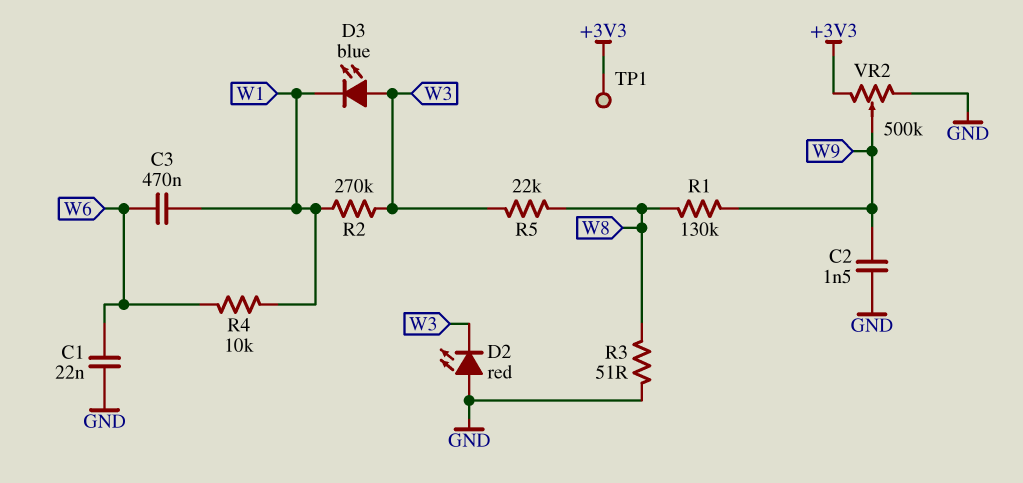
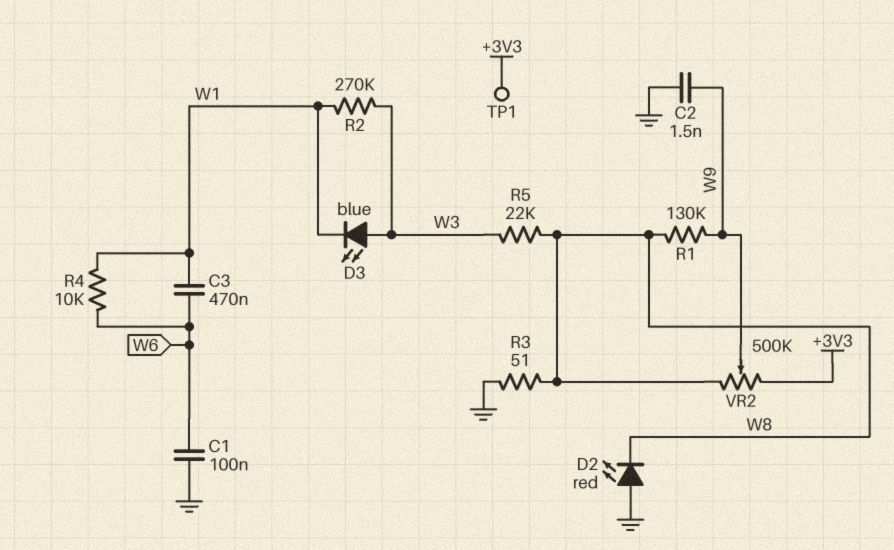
C1: 22nF (GND, W6) -> 100nF (GND, W6)
D2: LED red (A GND, K W3) -> LED red (A GND, K W8)
VR2: 500k (+3V3, GND, wiper W9) -> 500k (+3V3, W8, wiper W9)

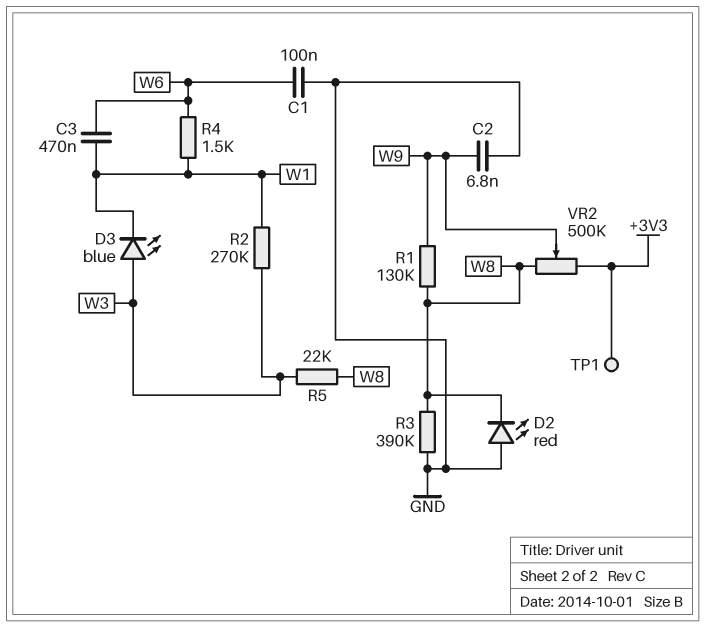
C2: 1.5nF (GND, W9) -> 6.8nF (GND, W9)
R3: 51 (GND, W8) -> 390k (GND, W8)
R4: 10k (W1, W6) -> 1.5k (W1, W6)

